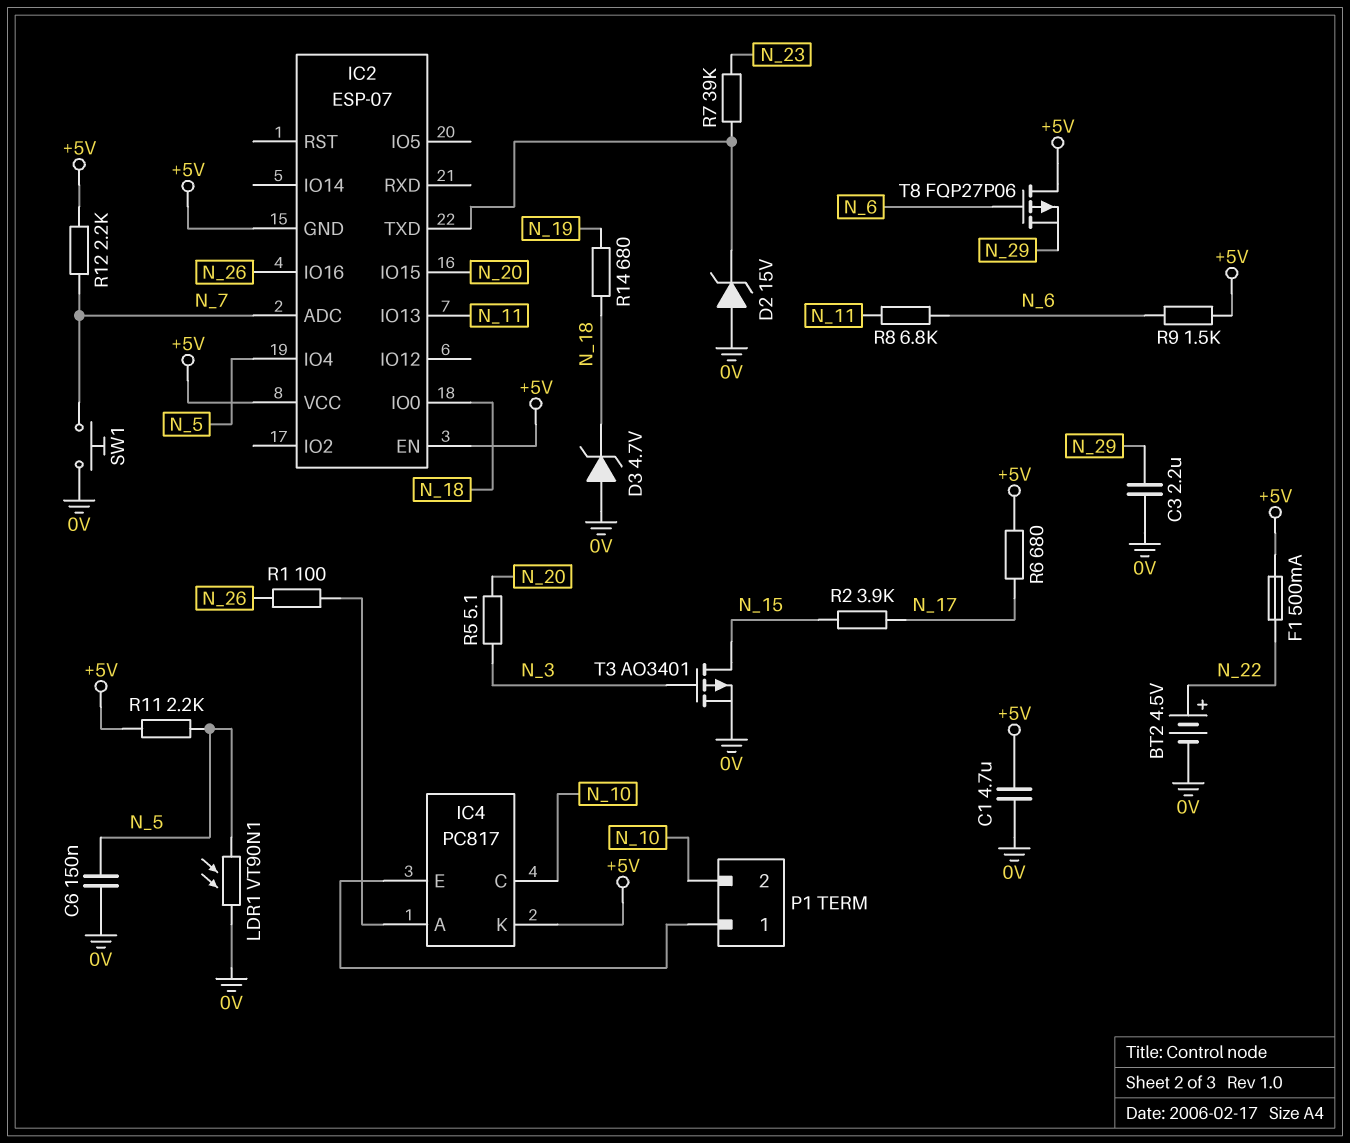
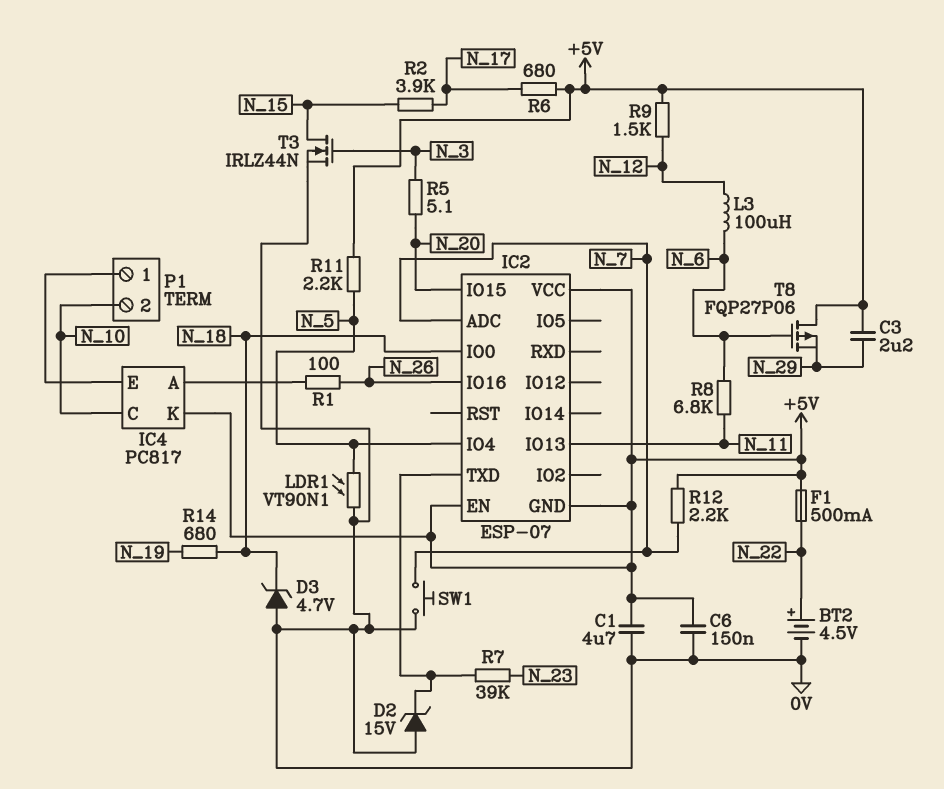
C3: 2.2uF (0V, N_29) -> 2.2uF (+5V, N_29)
C6: 150nF (0V, N_5) -> 150nF (+5V, 0V)
L3: none -> 100uH (N_6, N_12)
R9: 1.5k (+5V, N_6) -> 1.5k (+5V, N_12)
T3: PMOS AO3401 (G N_3, D N_15, S 0V) -> NMOS IRLZ44N (G N_3, D N_15, S 0V)

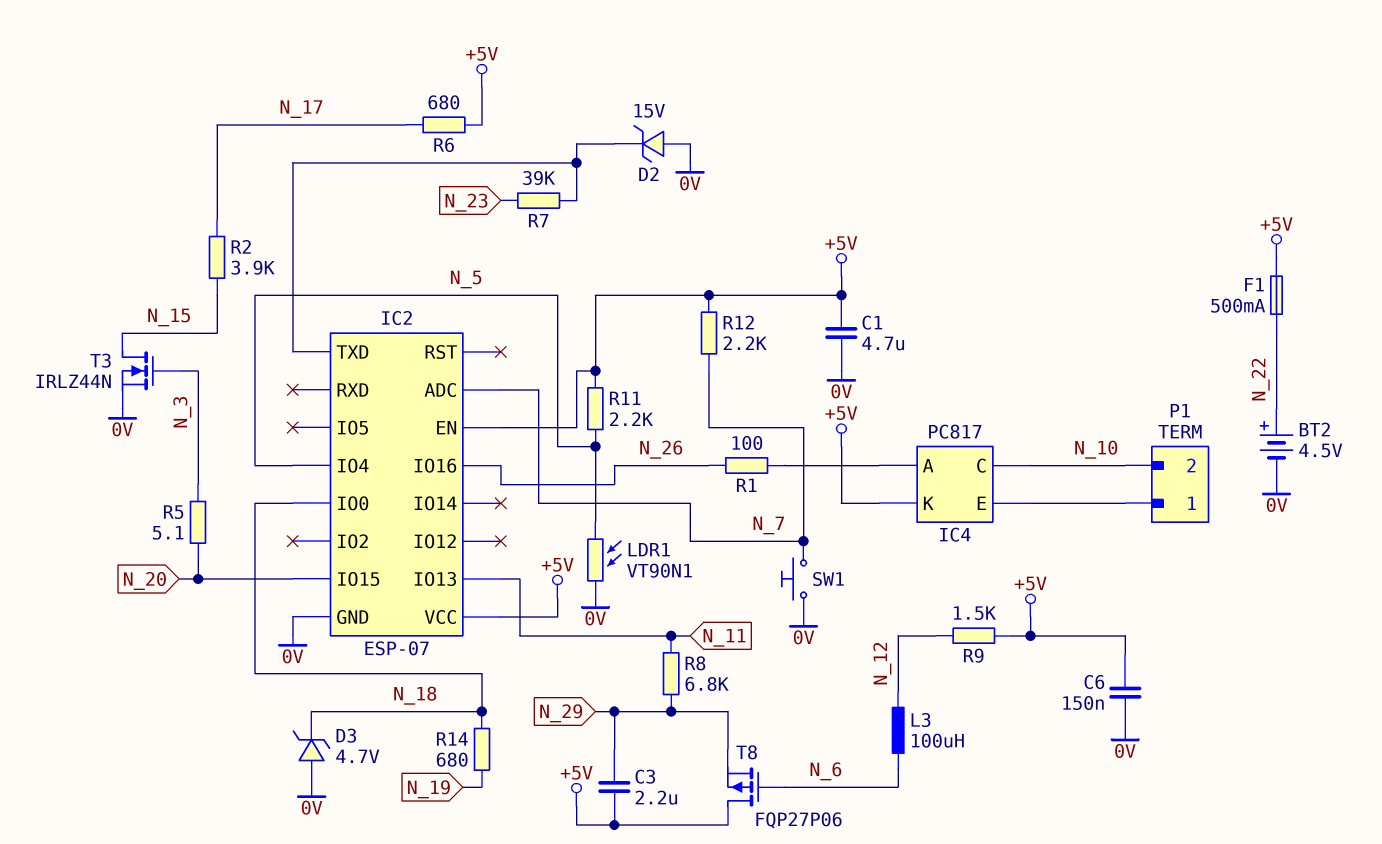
IC2 pin GND: +5V -> 0V
R8: 6.8k (N_6, N_11) -> 6.8k (N_11, N_29)

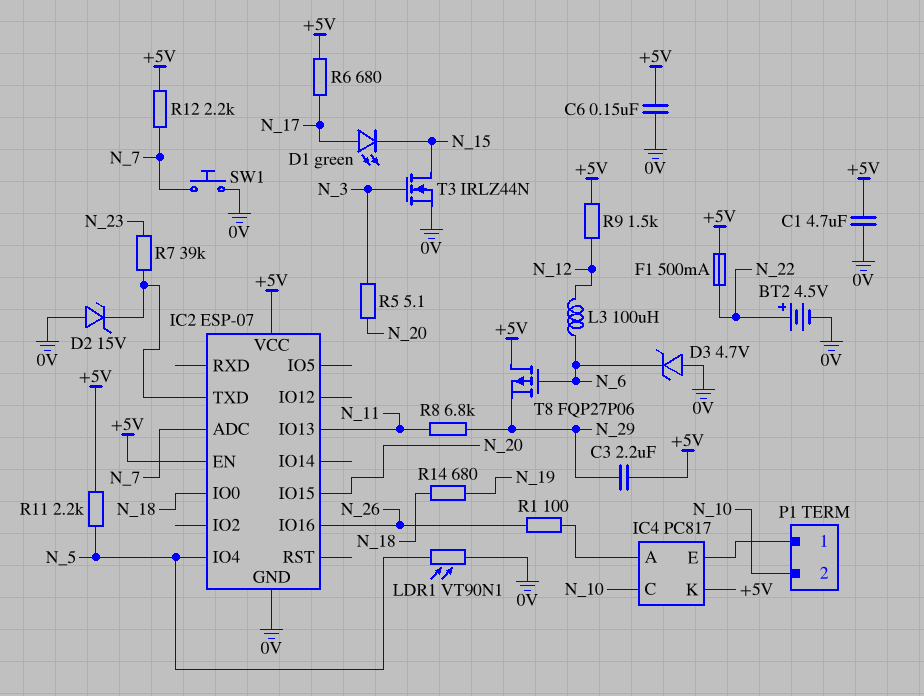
D1: none -> LED green (A N_17, K N_15)
D3: zener 4.7V (A 0V, K N_18) -> zener 4.7V (A 0V, K N_6)
R2: 3.9k (N_15, N_17) -> none

